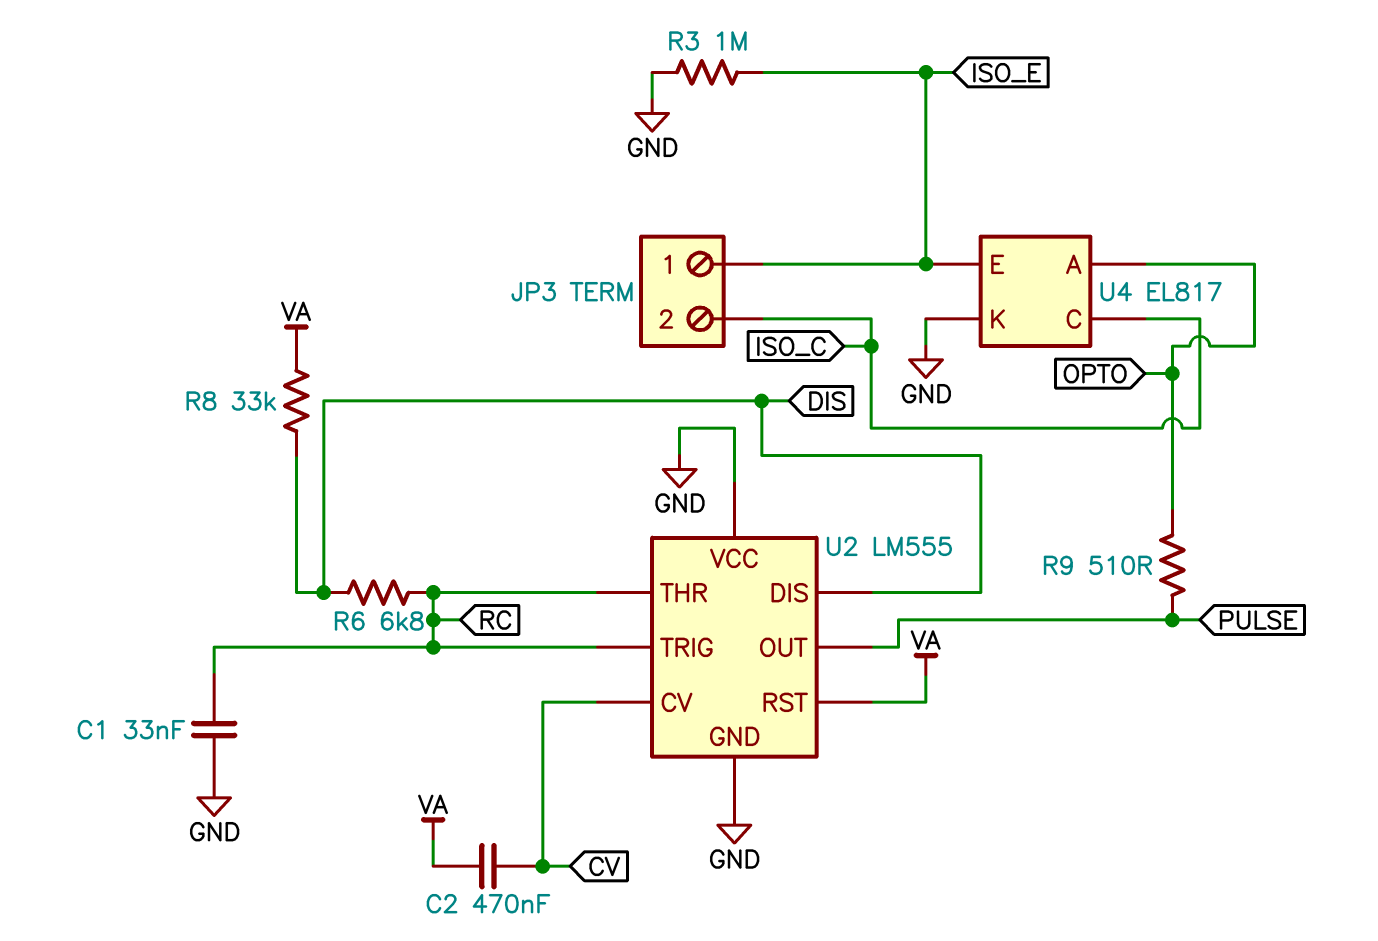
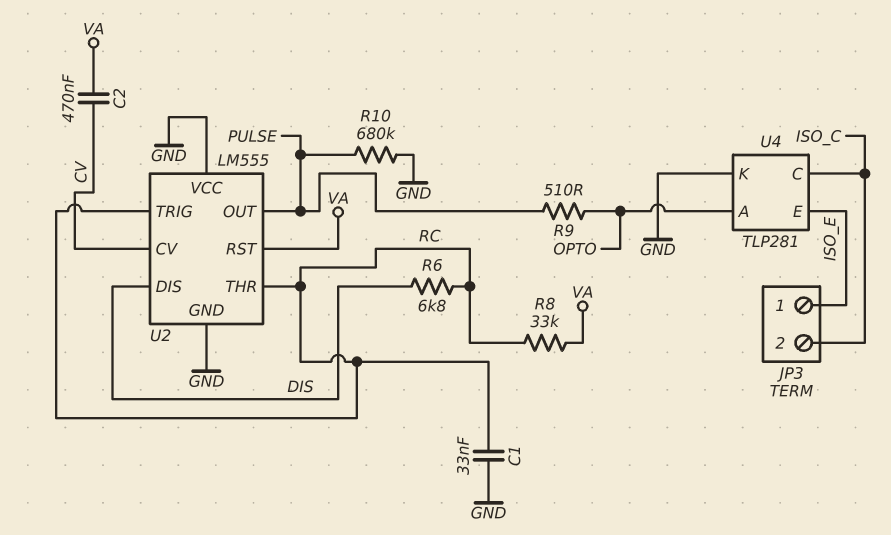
R3: 1M (GND, ISO_E) -> none
R8: 33k (DIS, VA) -> 33k (RC, VA)
R10: none -> 680k (GND, PULSE)
U4: EL817 -> TLP281

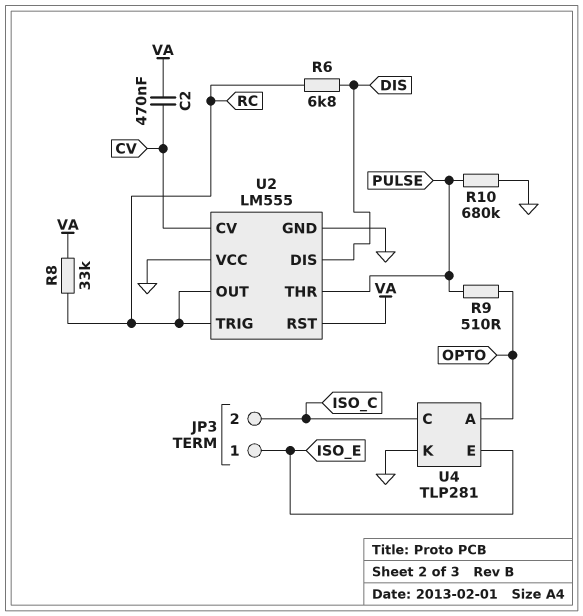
C1: 33nF (GND, RC) -> none
U2 pin OUT: PULSE -> RC
U2 pin THR: RC -> PULSE

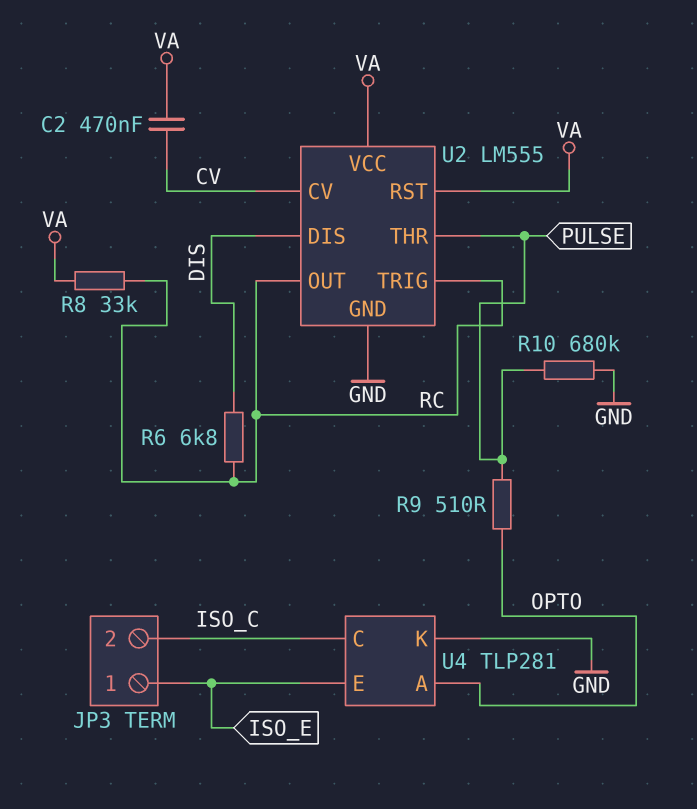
U2 pin VCC: GND -> VA

